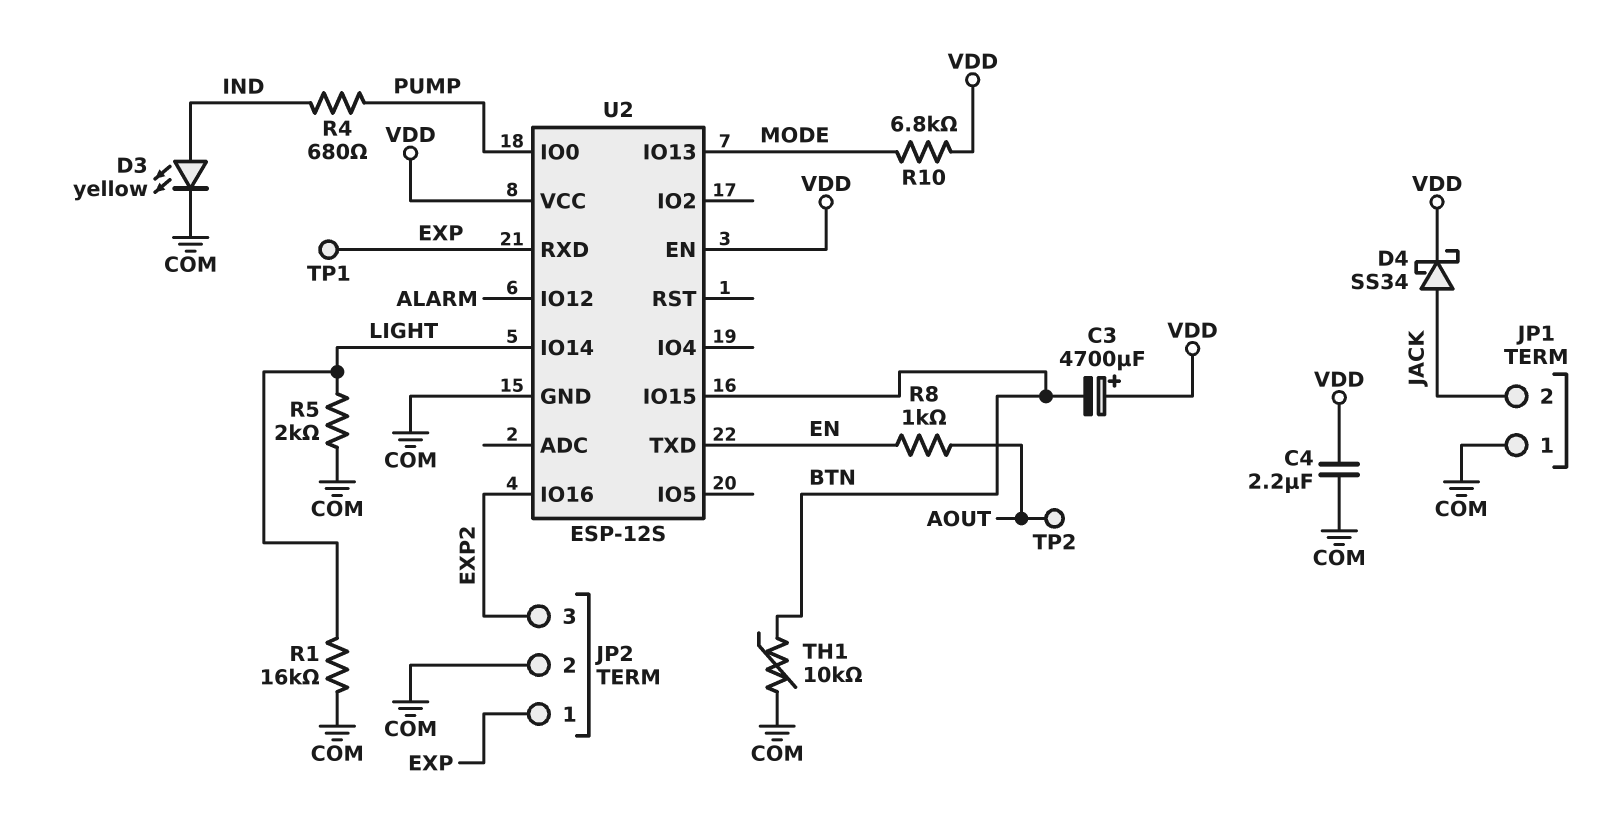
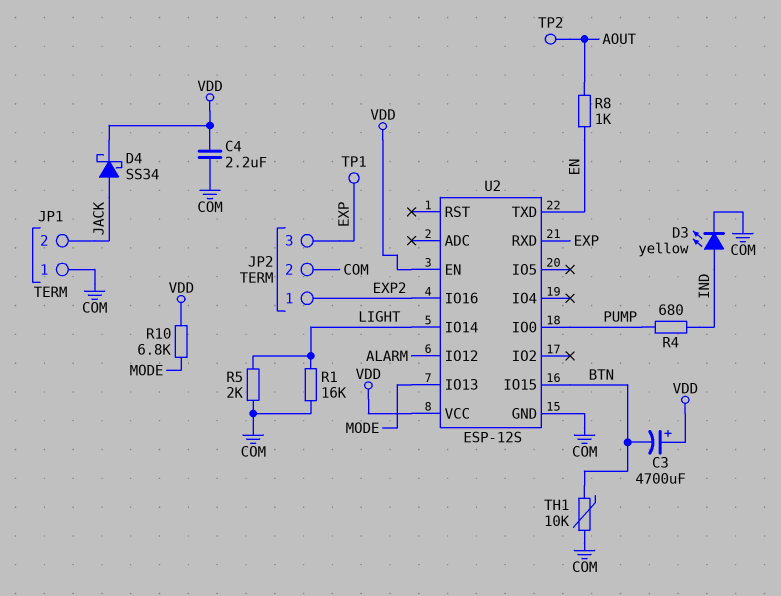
JP2 pin 1: EXP -> EXP2
JP2 pin 3: EXP2 -> EXP

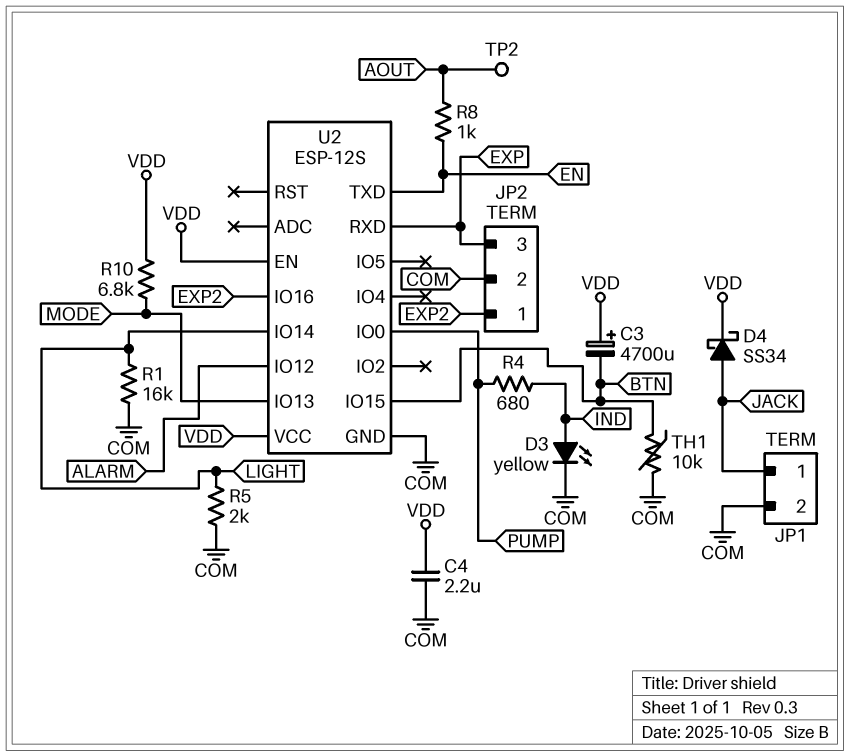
JP1 pin 1: COM -> JACK
JP1 pin 2: JACK -> COM
TP1: test point (EXP) -> none

